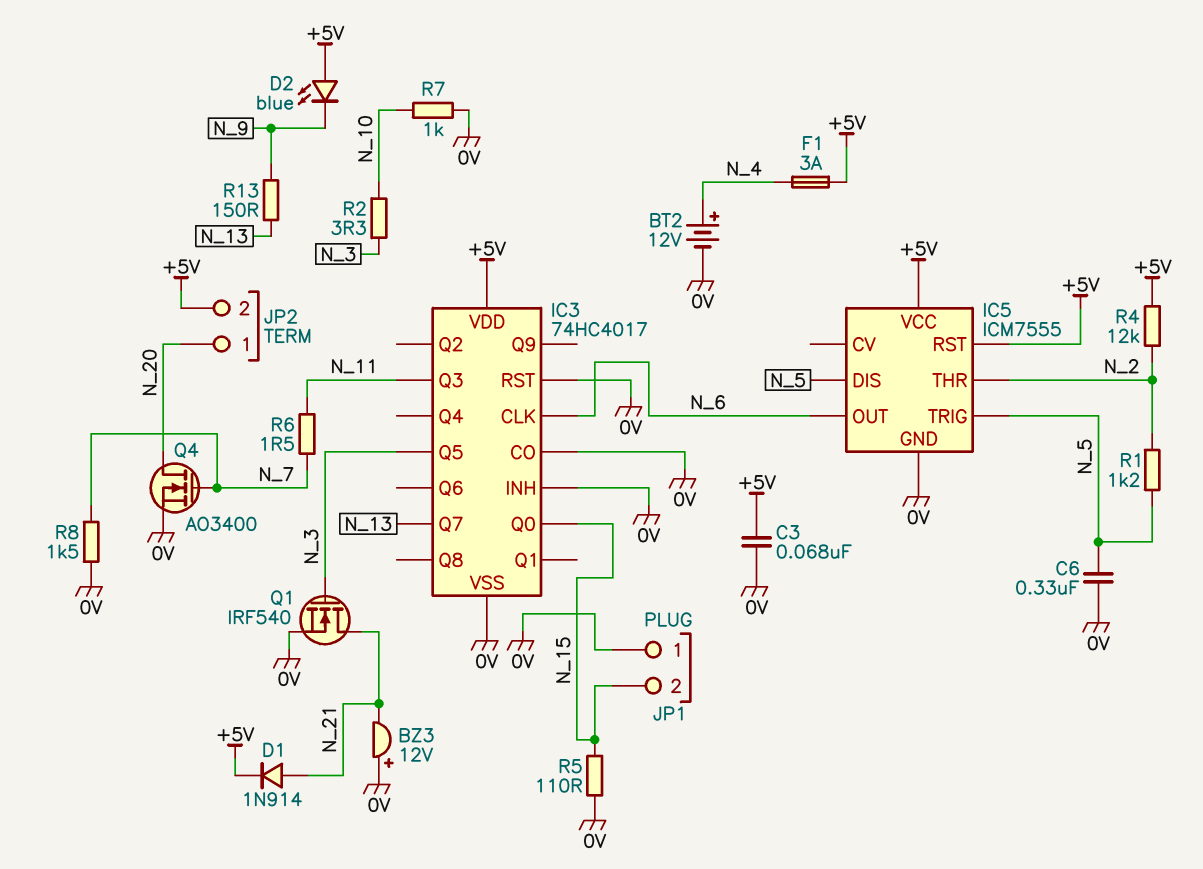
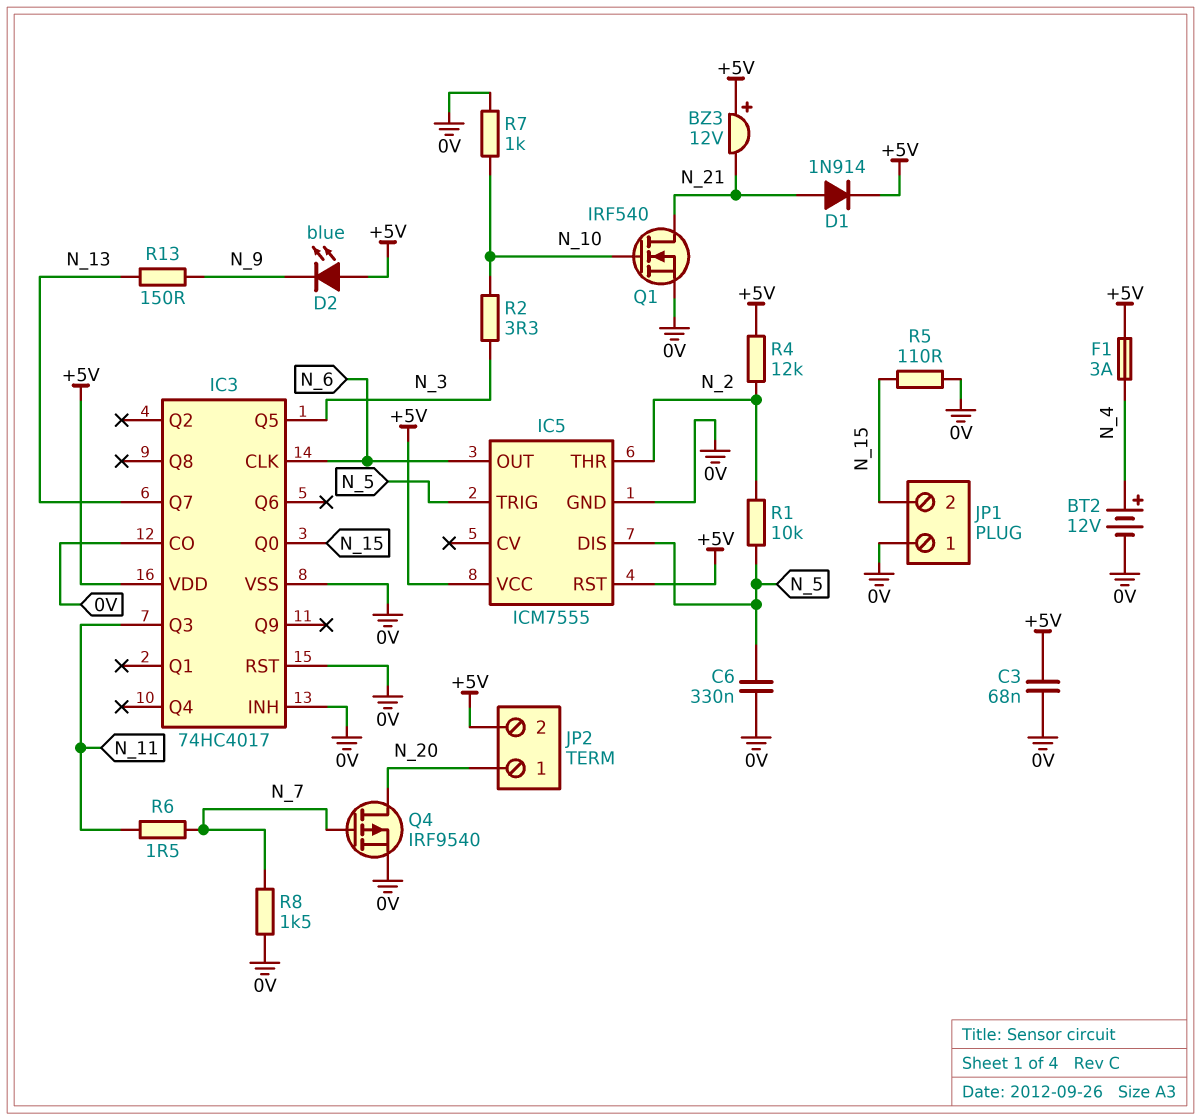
BZ3: buzzer 12V (plus 0V, minus N_21) -> buzzer 12V (plus +5V, minus N_21)
Q1: NMOS IRF540 (G N_3, D N_21, S 0V) -> NMOS IRF540 (G N_10, D N_21, S 0V)
Q4: NMOS AO3400 (G N_7, D N_20, S 0V) -> PMOS IRF9540 (G N_7, D N_20, S 0V)
R1: 1.2k (N_2, N_5) -> 10k (N_2, N_5)

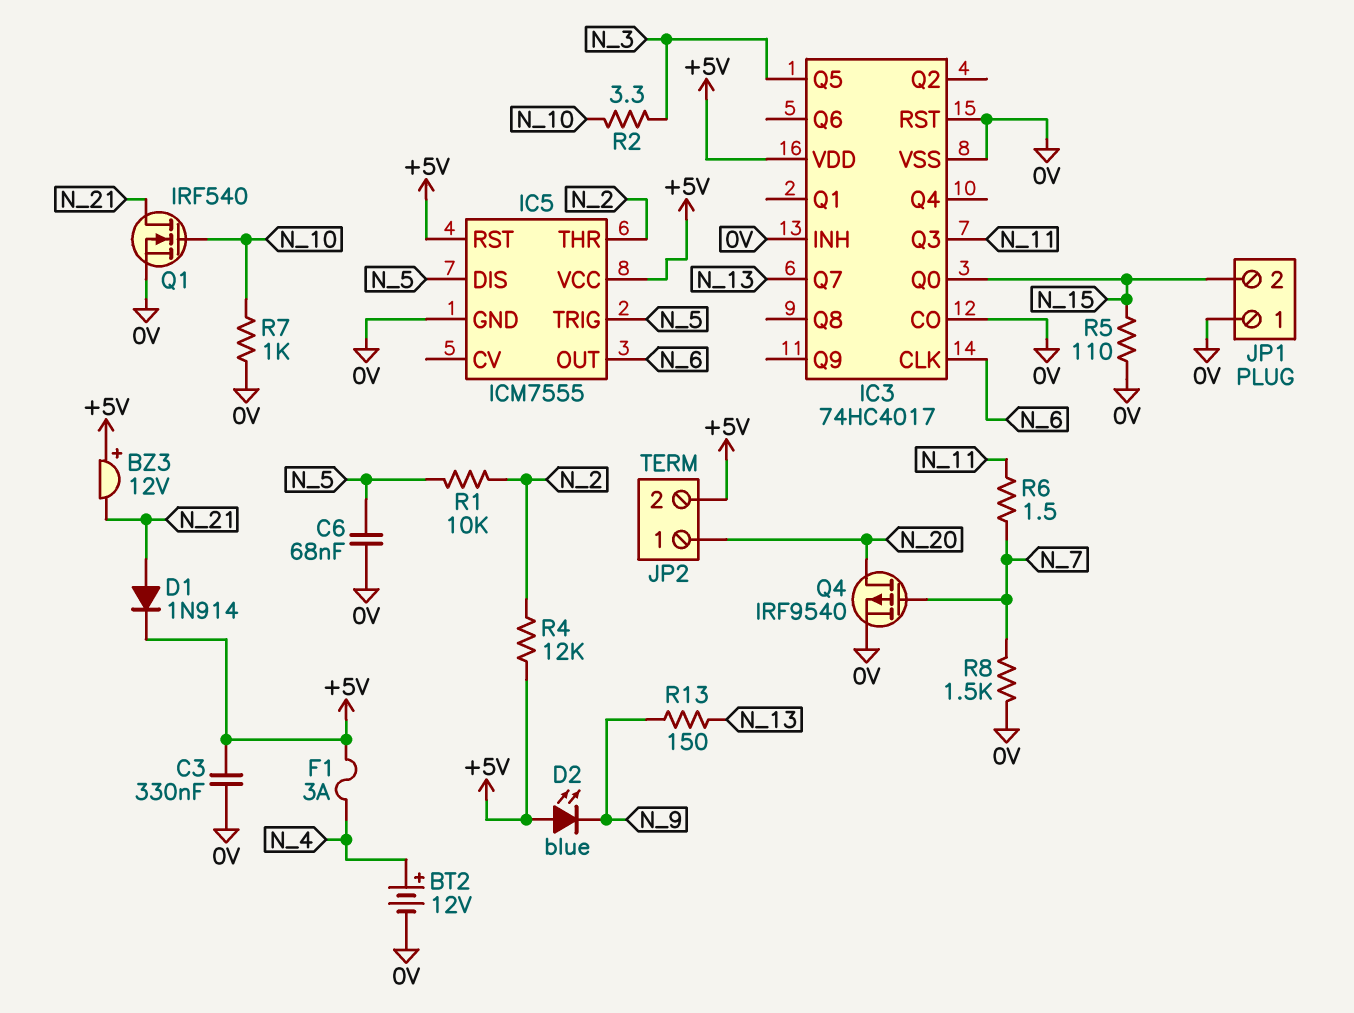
C3: 68nF (+5V, 0V) -> 330nF (+5V, 0V)
C6: 330nF (0V, N_5) -> 68nF (0V, N_5)

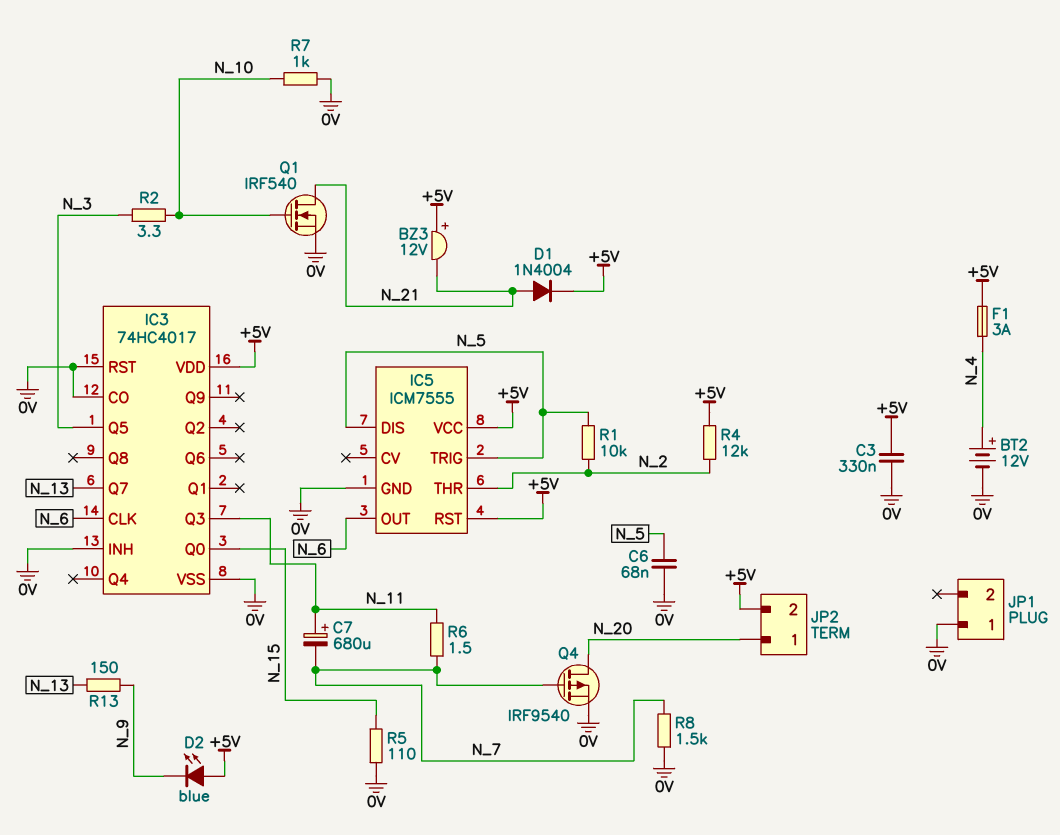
C7: none -> 680uF (plus N_11, minus N_7)
D1: diode 1N914 (A N_21, K +5V) -> diode 1N4004 (A N_21, K +5V)
JP1 pin 2: N_15 -> none

